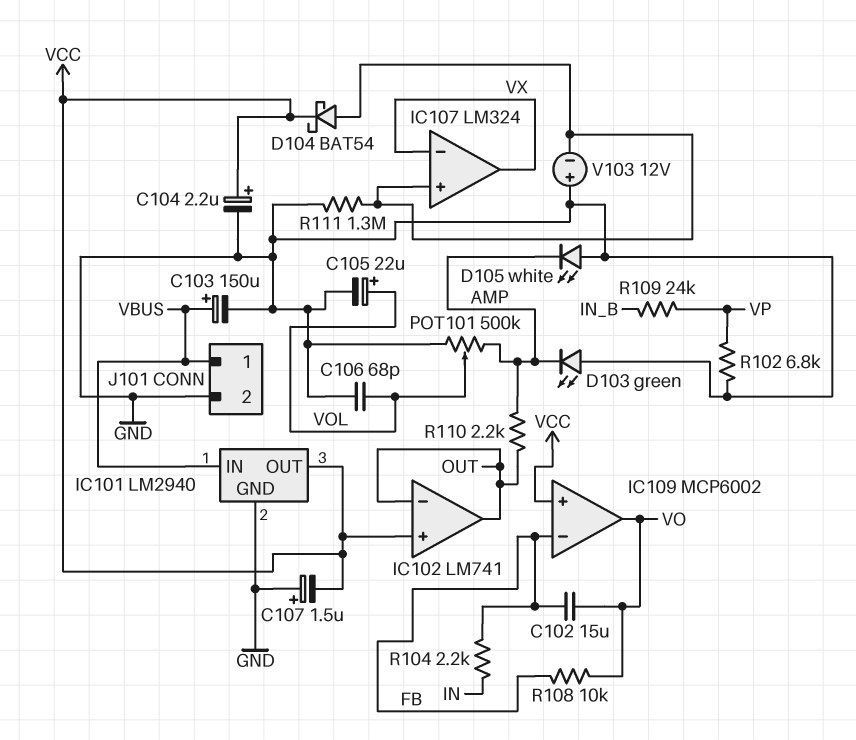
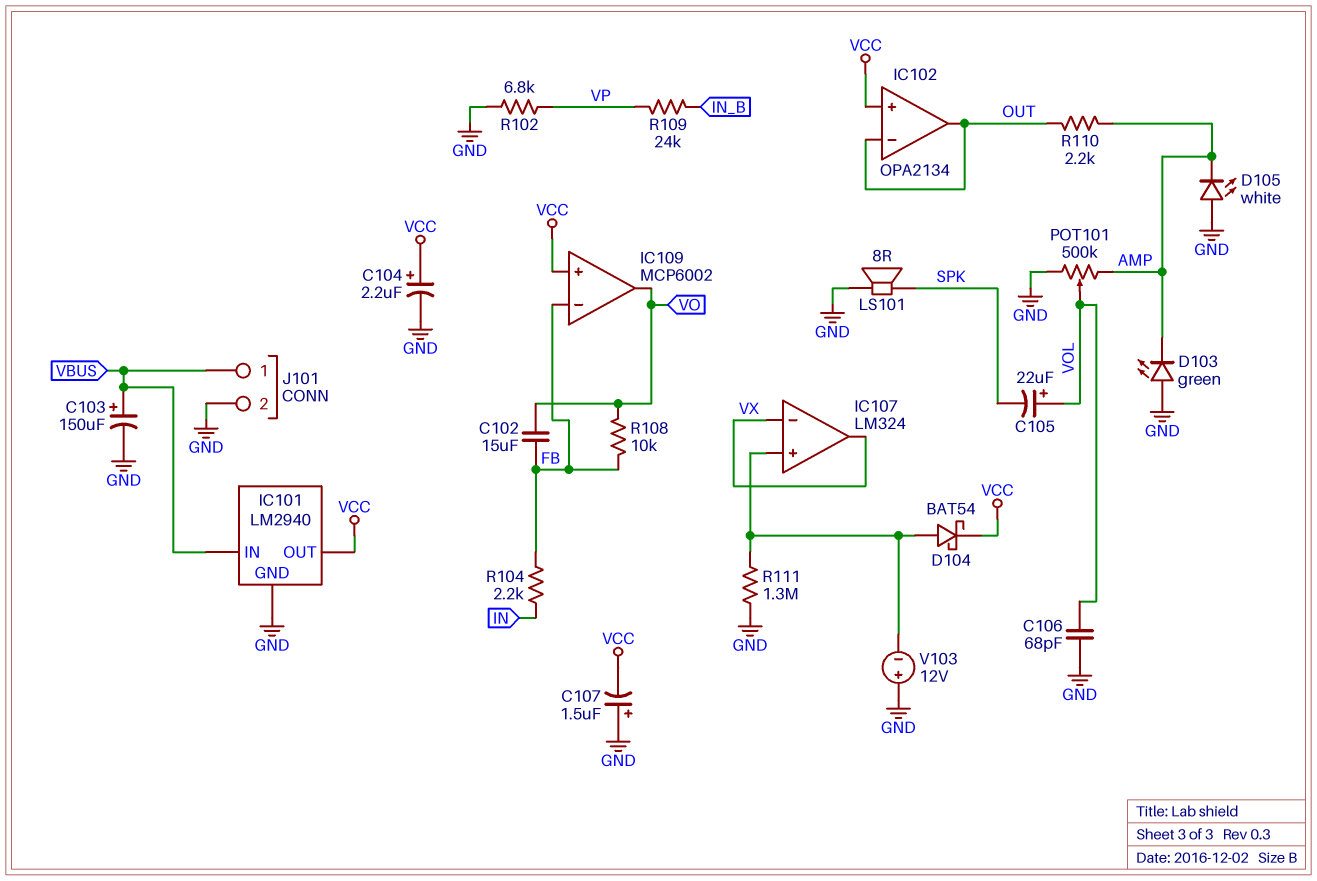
C105: 22uF (plus VOL, minus GND) -> 22uF (plus VOL, minus SPK)
IC102: LM741 -> OPA2134
LS101: none -> speaker 8R (GND, SPK)

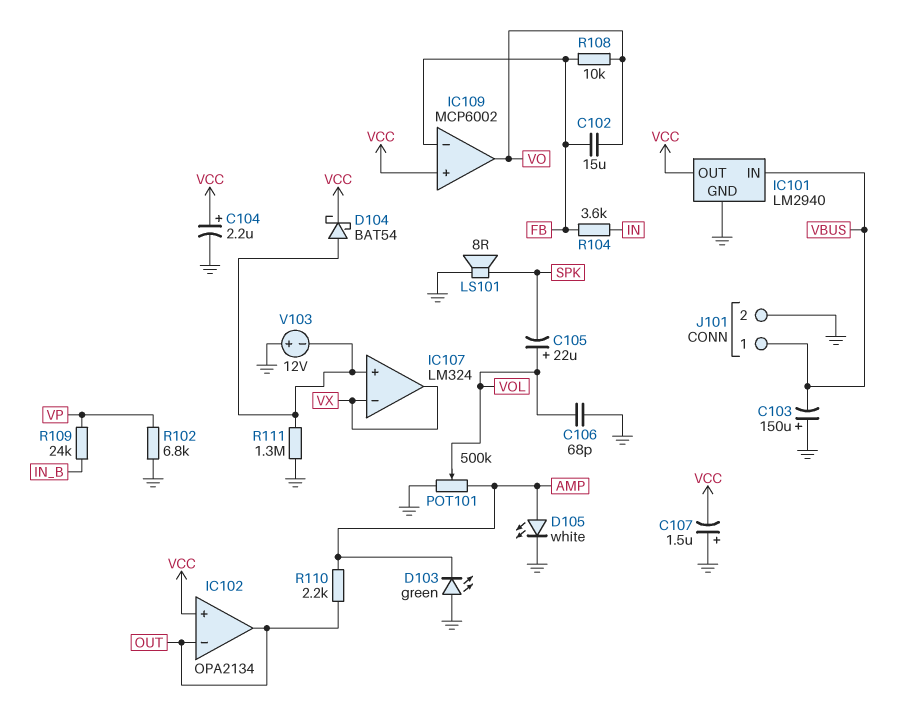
C103: 150uF (plus VBUS, minus GND) -> 150uF (plus GND, minus VBUS)
D105: LED white (A GND, K AMP) -> LED white (A AMP, K GND)
R104: 2.2k (FB, IN) -> 3.6k (FB, IN)

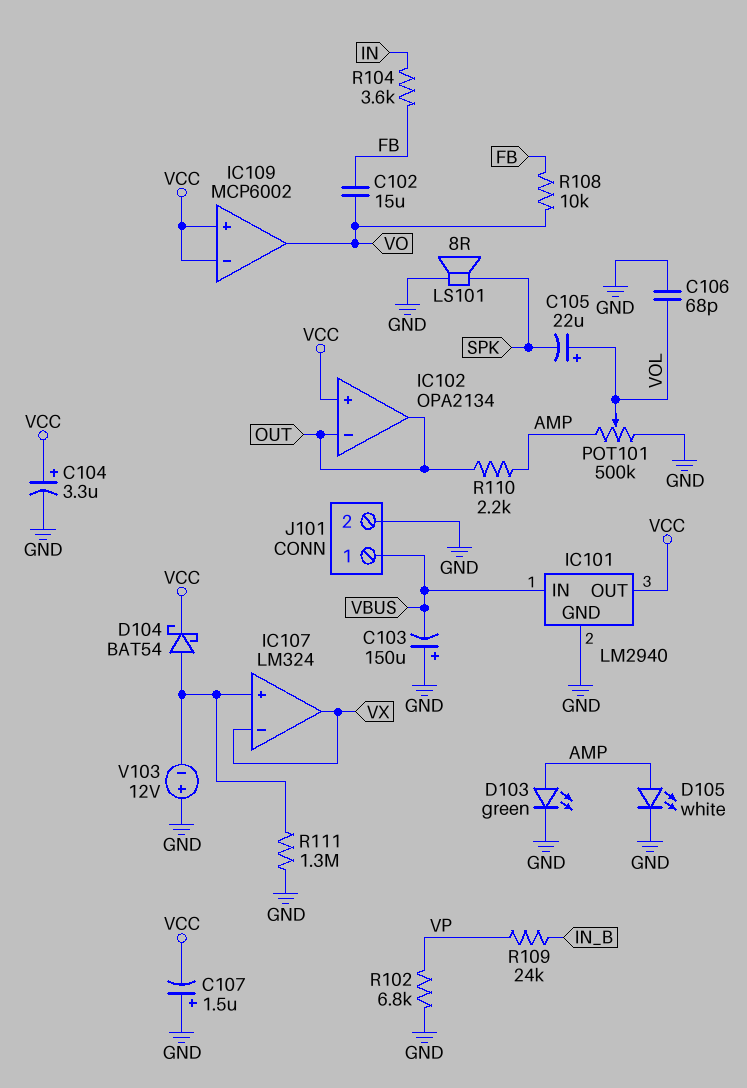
C104: 2.2uF (plus VCC, minus GND) -> 3.3uF (plus VCC, minus GND)
D103: LED green (A GND, K AMP) -> LED green (A AMP, K GND)
IC109 pin in-: FB -> VCC

